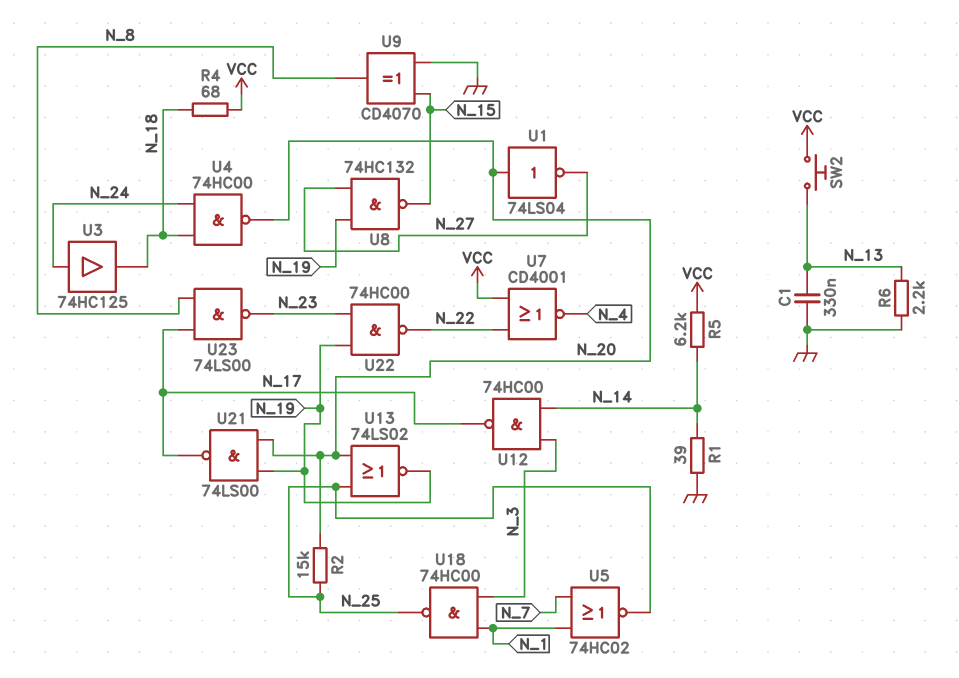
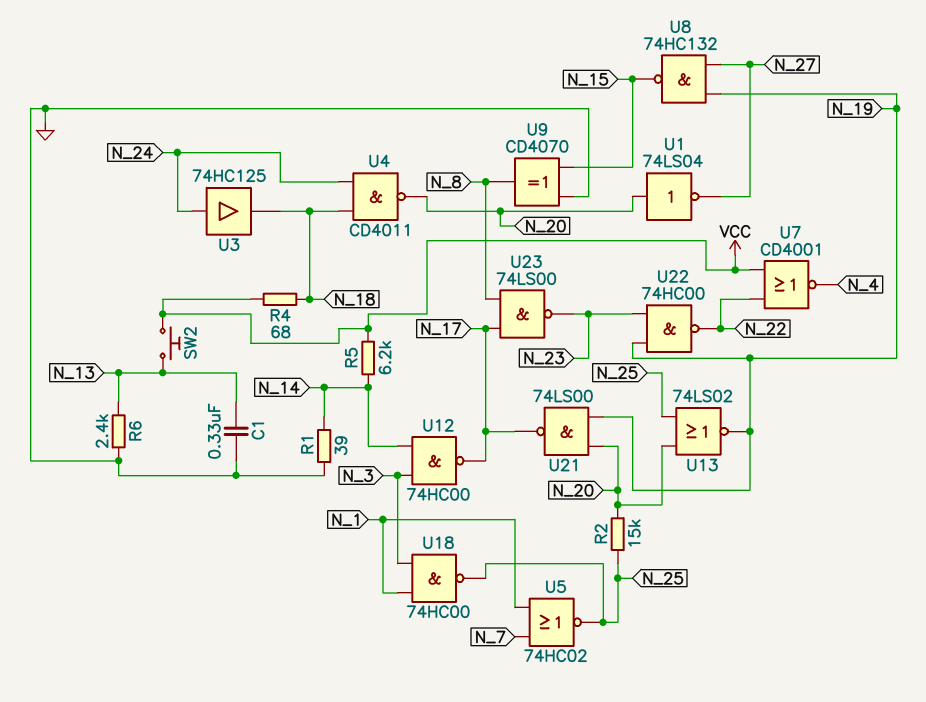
R6: 2.2k (GND, N_13) -> 2.4k (GND, N_13)
U4: NAND 74HC00 (in N_18, in N_24, out N_20) -> NAND CD4011 (in N_18, in N_24, out N_20)

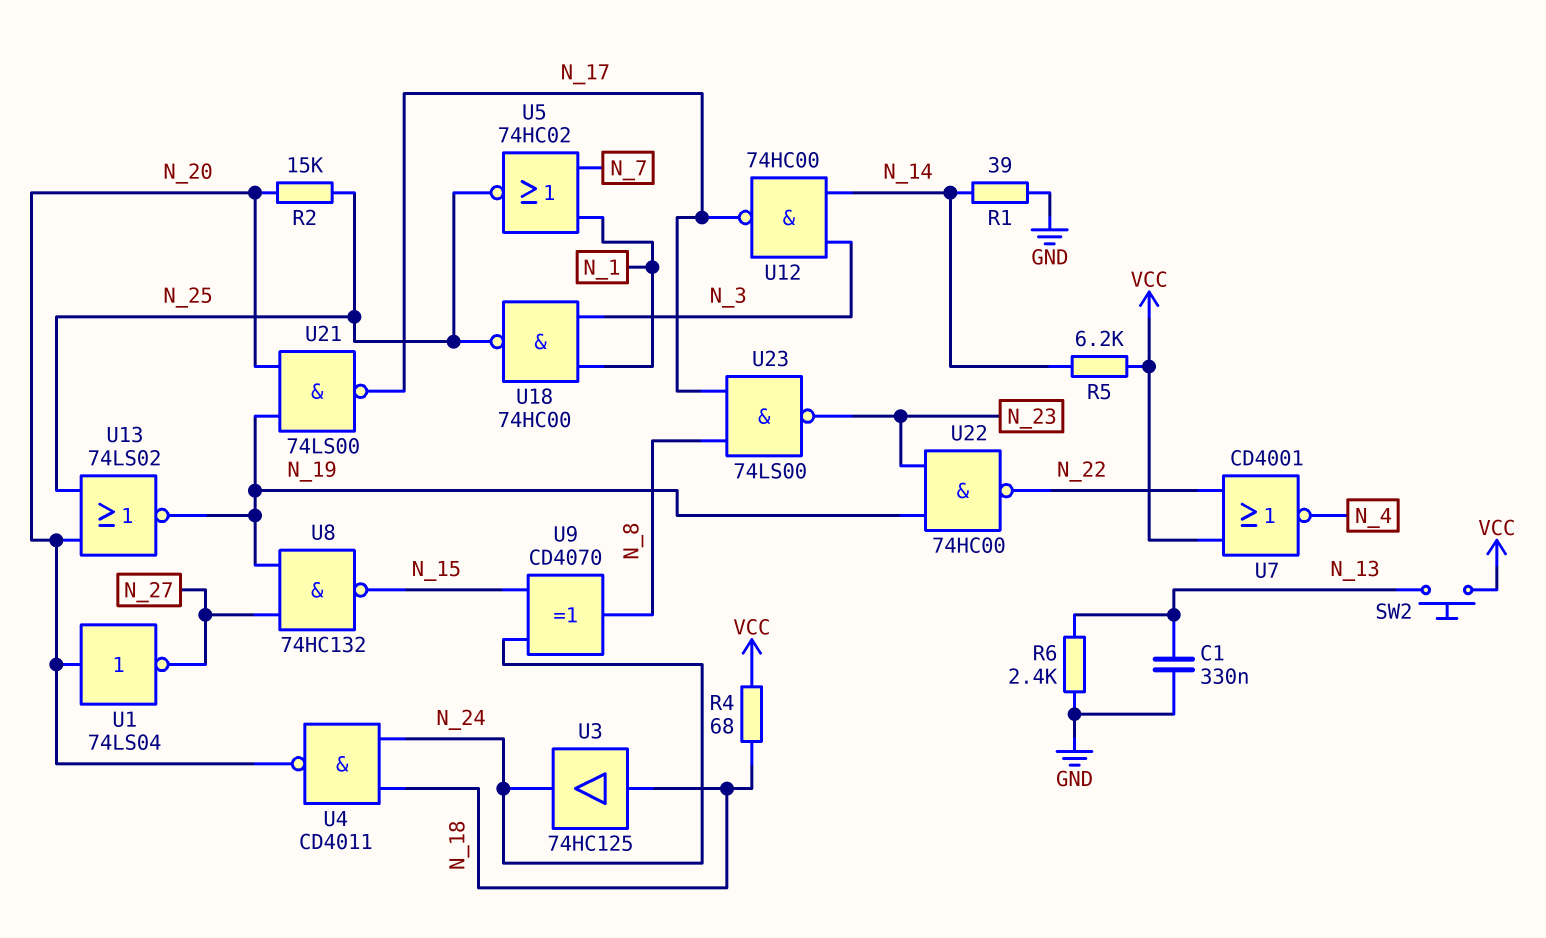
U3: buffer 74HC125 (in N_24, out N_18) -> buffer 74HC125 (in N_18, out N_24)
U9: XOR CD4070 (in GND, in N_15, out N_8) -> XOR CD4070 (in N_15, in N_24, out N_8)

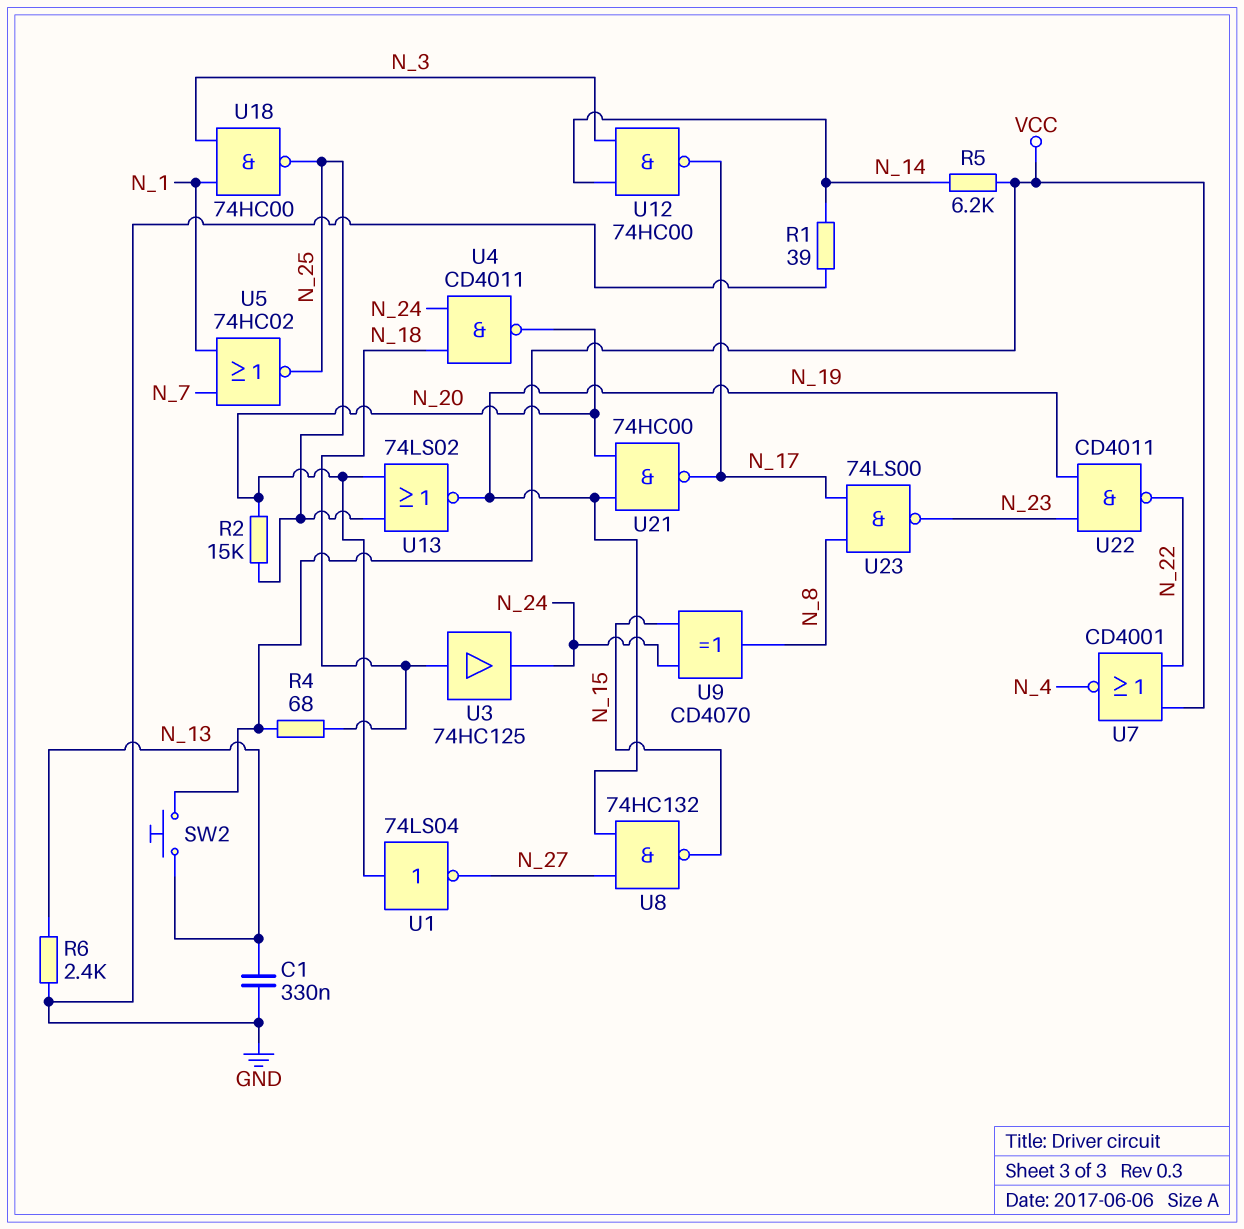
U21: NAND 74LS00 (in N_19, in N_20, out N_17) -> NAND 74HC00 (in N_19, in N_20, out N_17)
U22: NAND 74HC00 (in N_19, in N_23, out N_22) -> NAND CD4011 (in N_19, in N_23, out N_22)

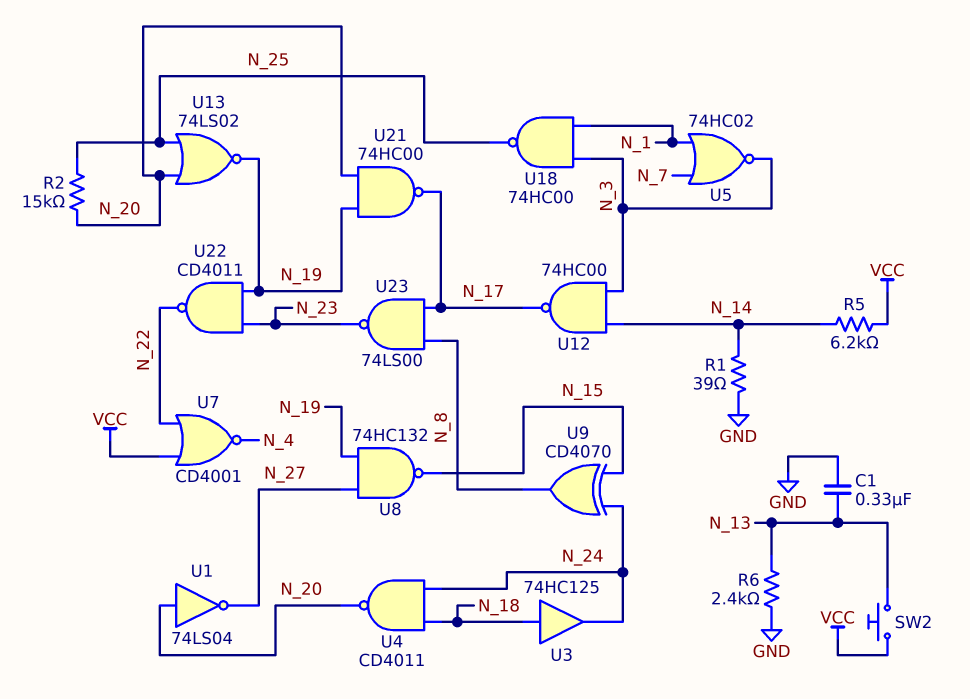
R4: 68 (N_18, VCC) -> none
U5: NOR 74HC02 (in N_1, in N_7, out N_25) -> NOR 74HC02 (in N_1, in N_7, out N_3)

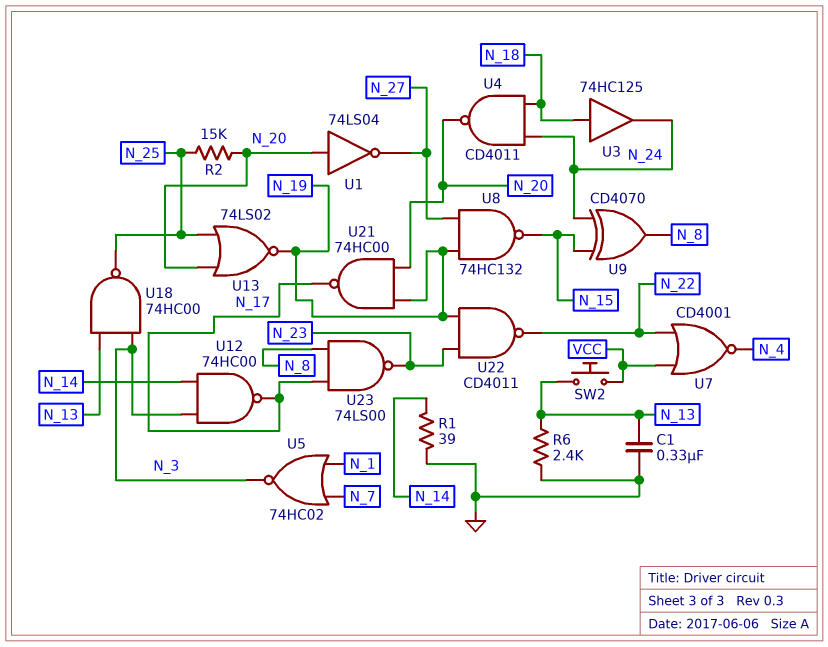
R5: 6.2k (N_14, VCC) -> none
U18: NAND 74HC00 (in N_1, in N_3, out N_25) -> NAND 74HC00 (in N_3, in N_13, out N_25)

